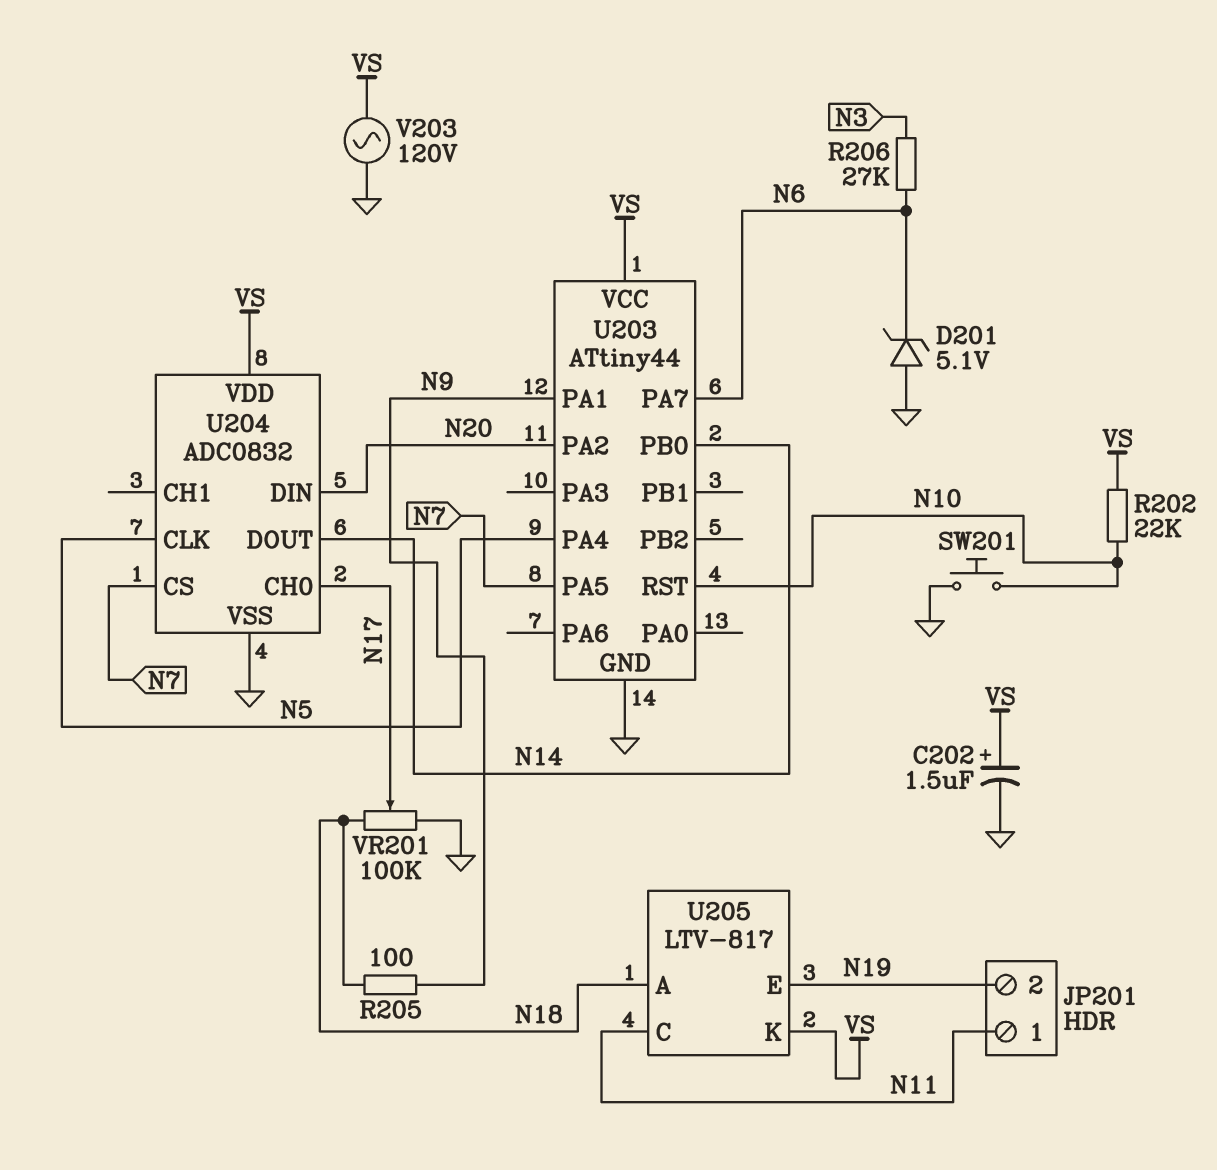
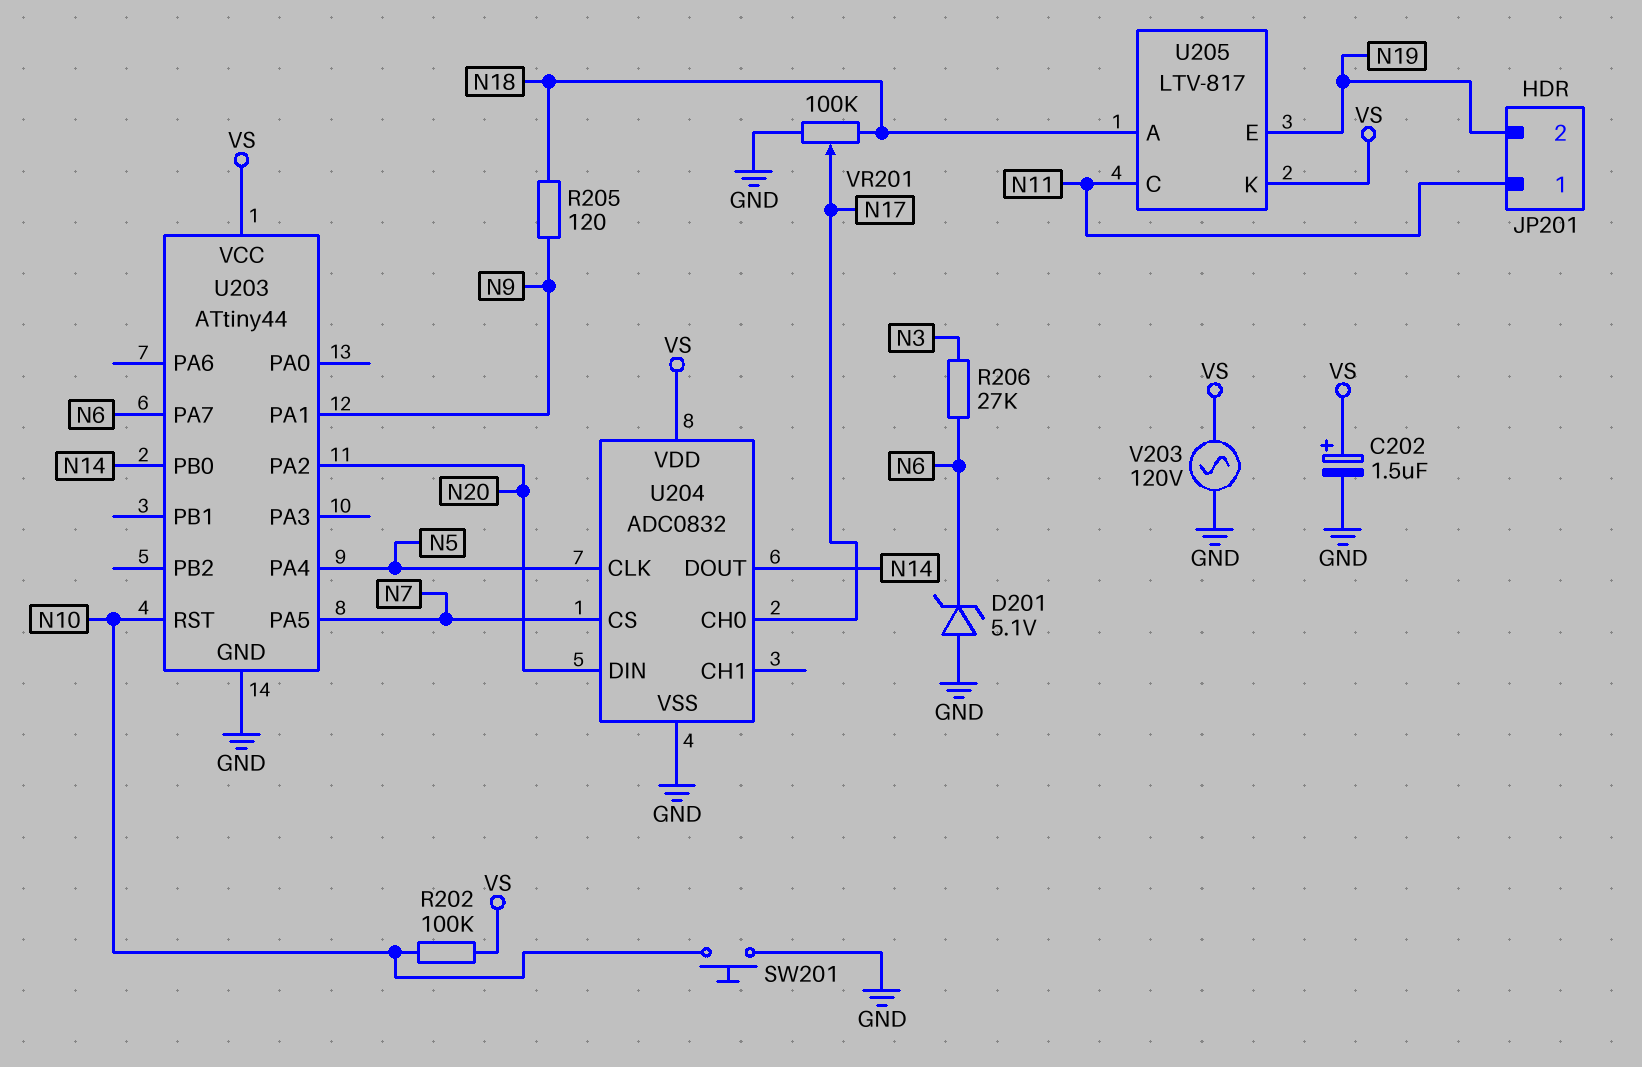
R202: 22k (N10, VS) -> 100k (N10, VS)
R205: 100 (N9, N18) -> 120 (N9, N18)

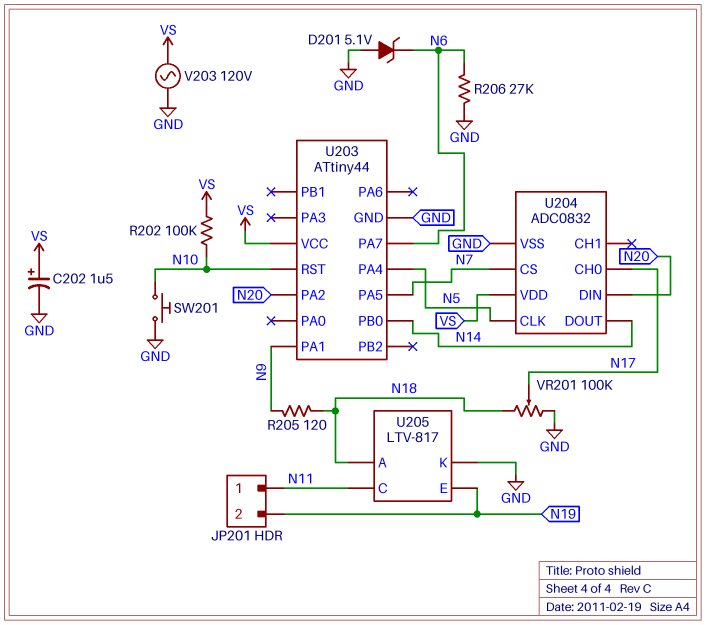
R206: 27k (N3, N6) -> 27k (GND, N6)
U205 pin K: VS -> GND

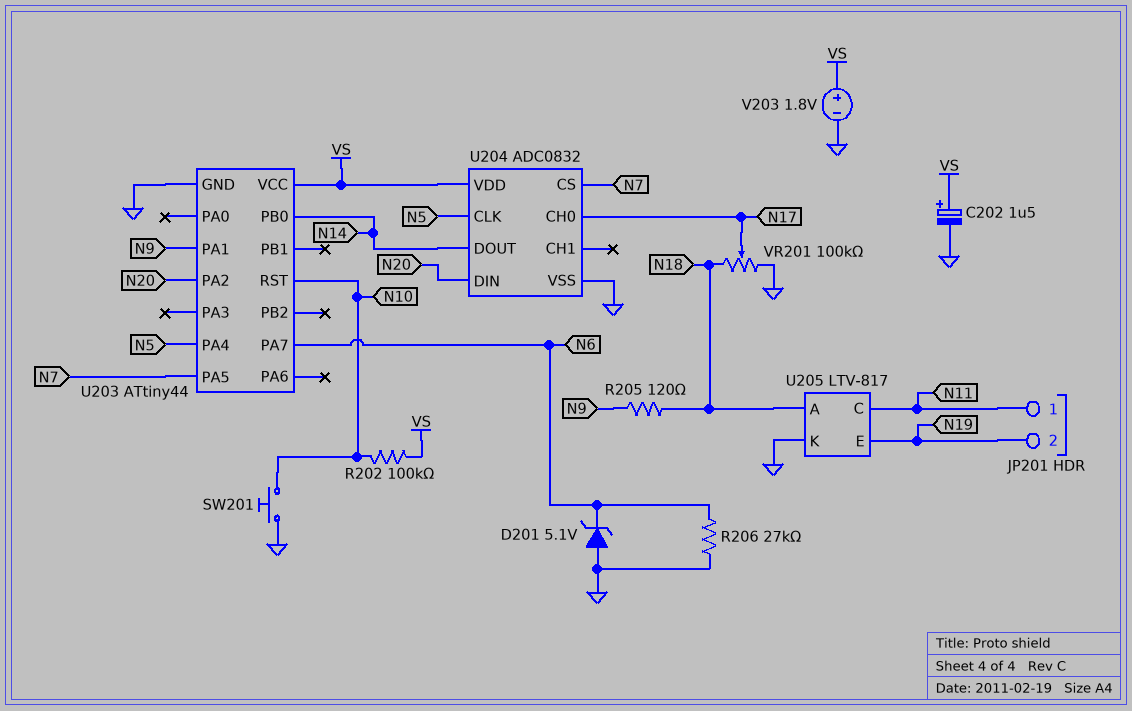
V203: AC 120V (GND, VS) -> 1.8V (plus VS, minus GND)

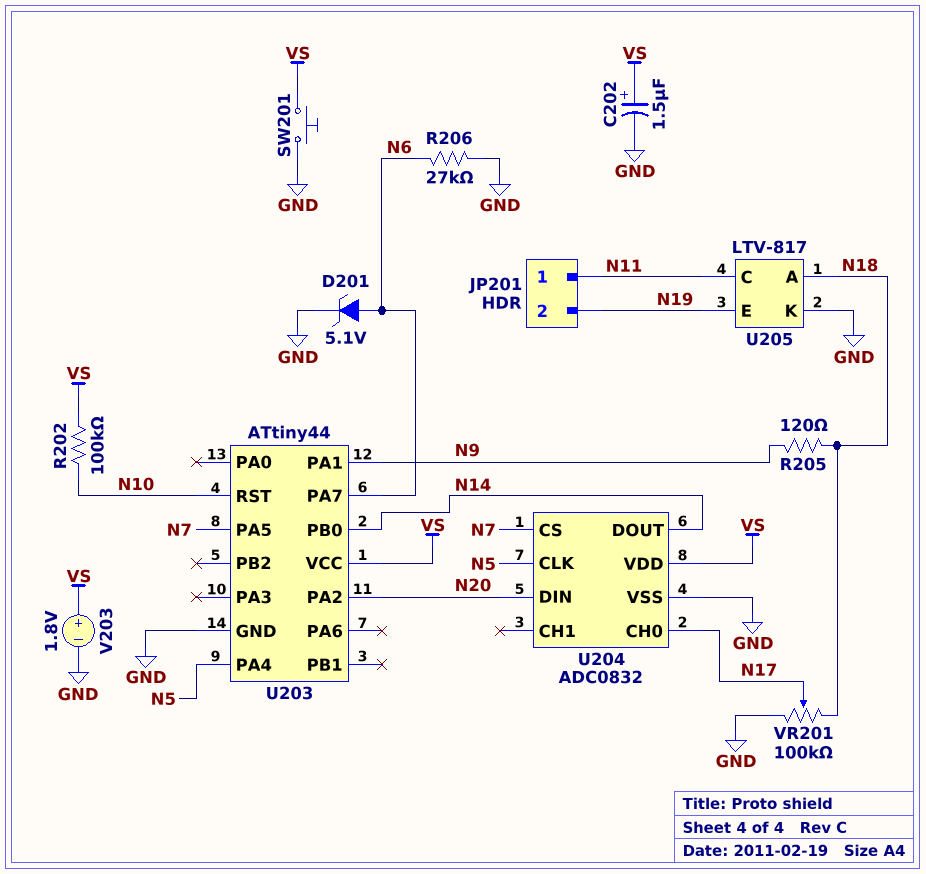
D201: zener 5.1V (A GND, K N6) -> zener 5.1V (A N6, K GND)
SW201: button (GND, N10) -> button (GND, VS)

